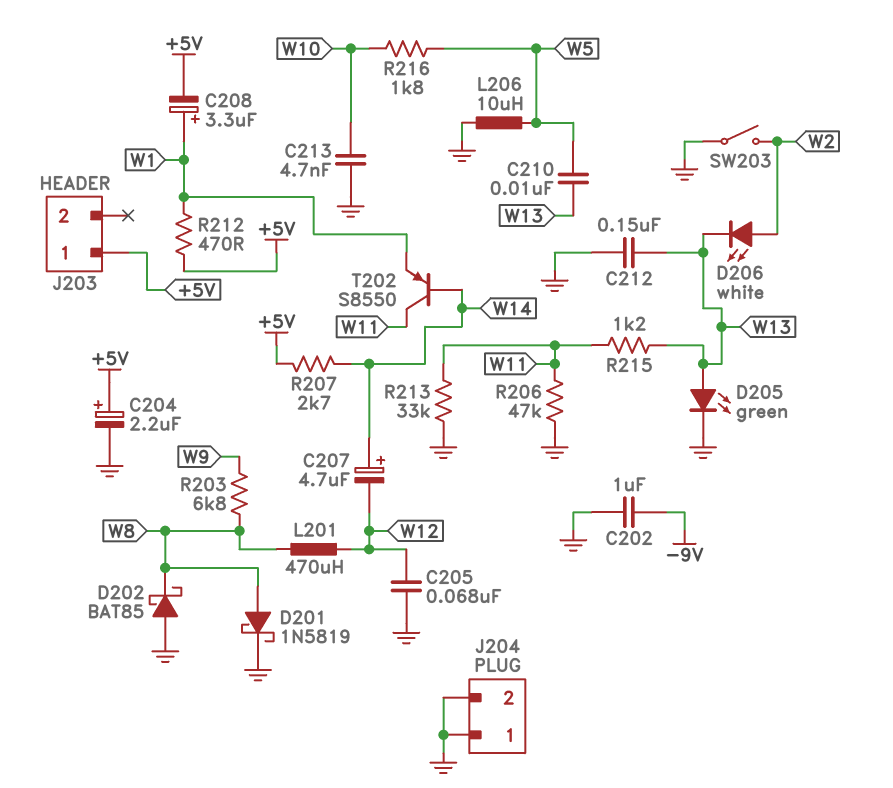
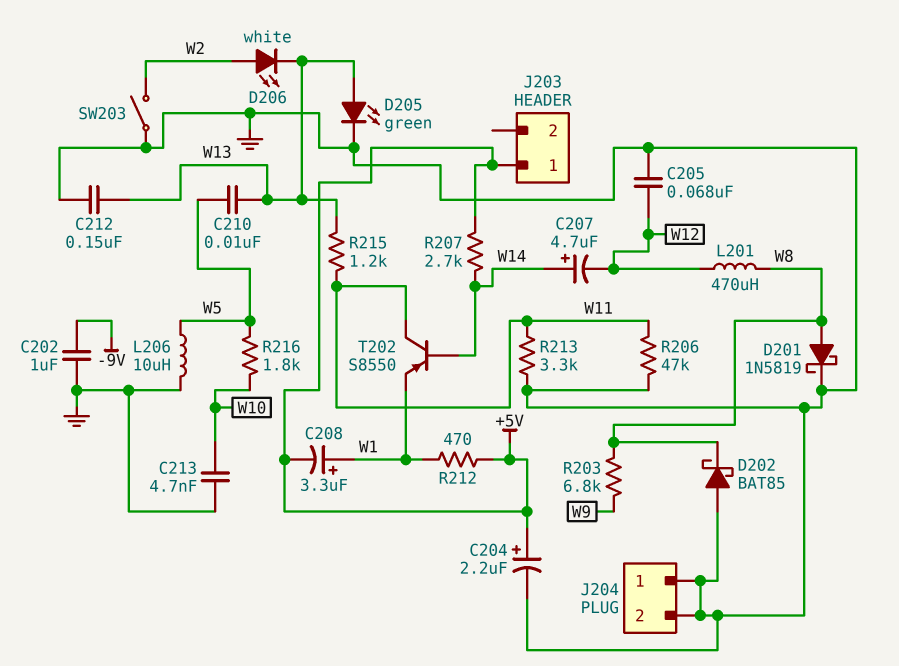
R213: 33k (GND, W11) -> 3.3k (GND, W11)

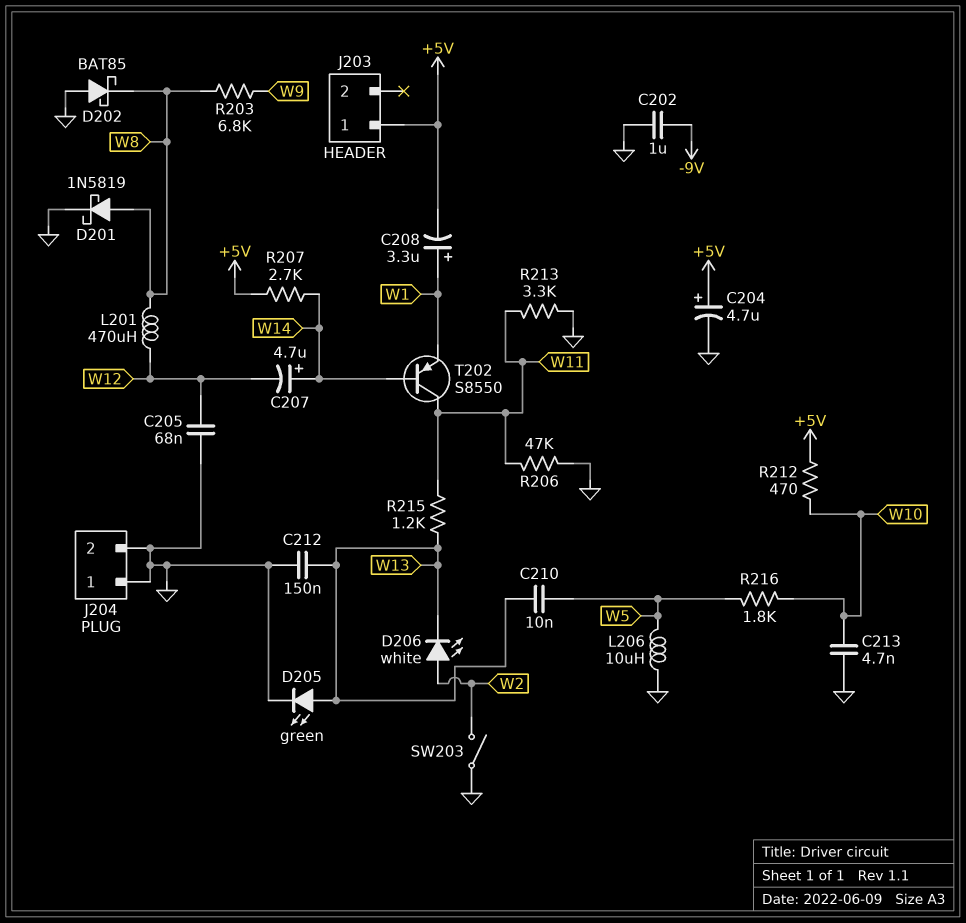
C204: 2.2uF (plus +5V, minus GND) -> 4.7uF (plus +5V, minus GND)
R212: 470 (+5V, W1) -> 470 (+5V, W10)

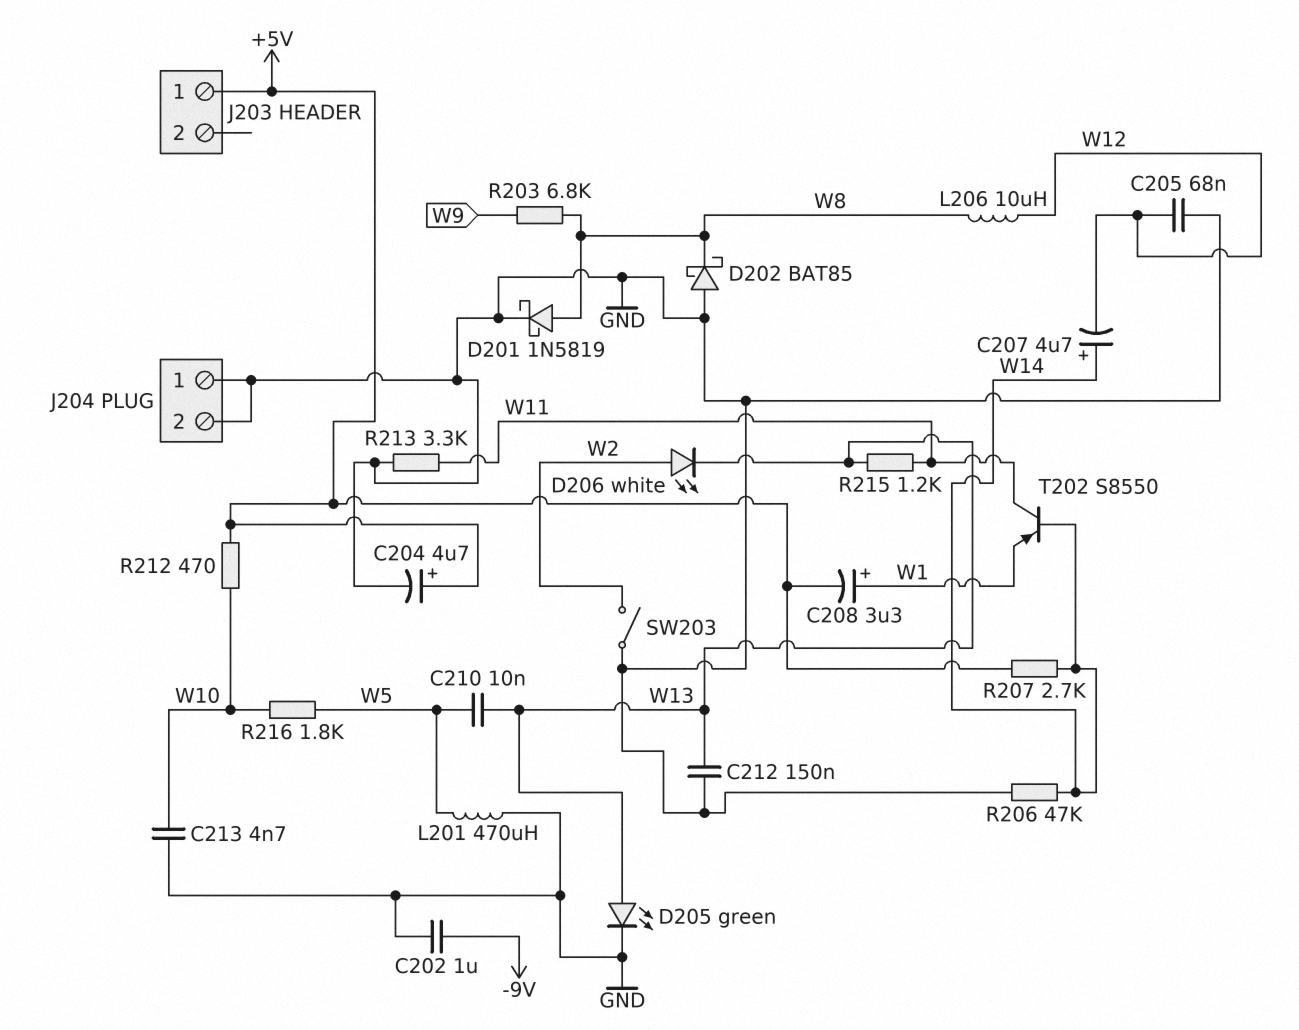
L201: 470uH (W8, W12) -> 470uH (GND, W5)
L206: 10uH (GND, W5) -> 10uH (W8, W12)
R206: 47k (GND, W11) -> 47k (GND, W14)

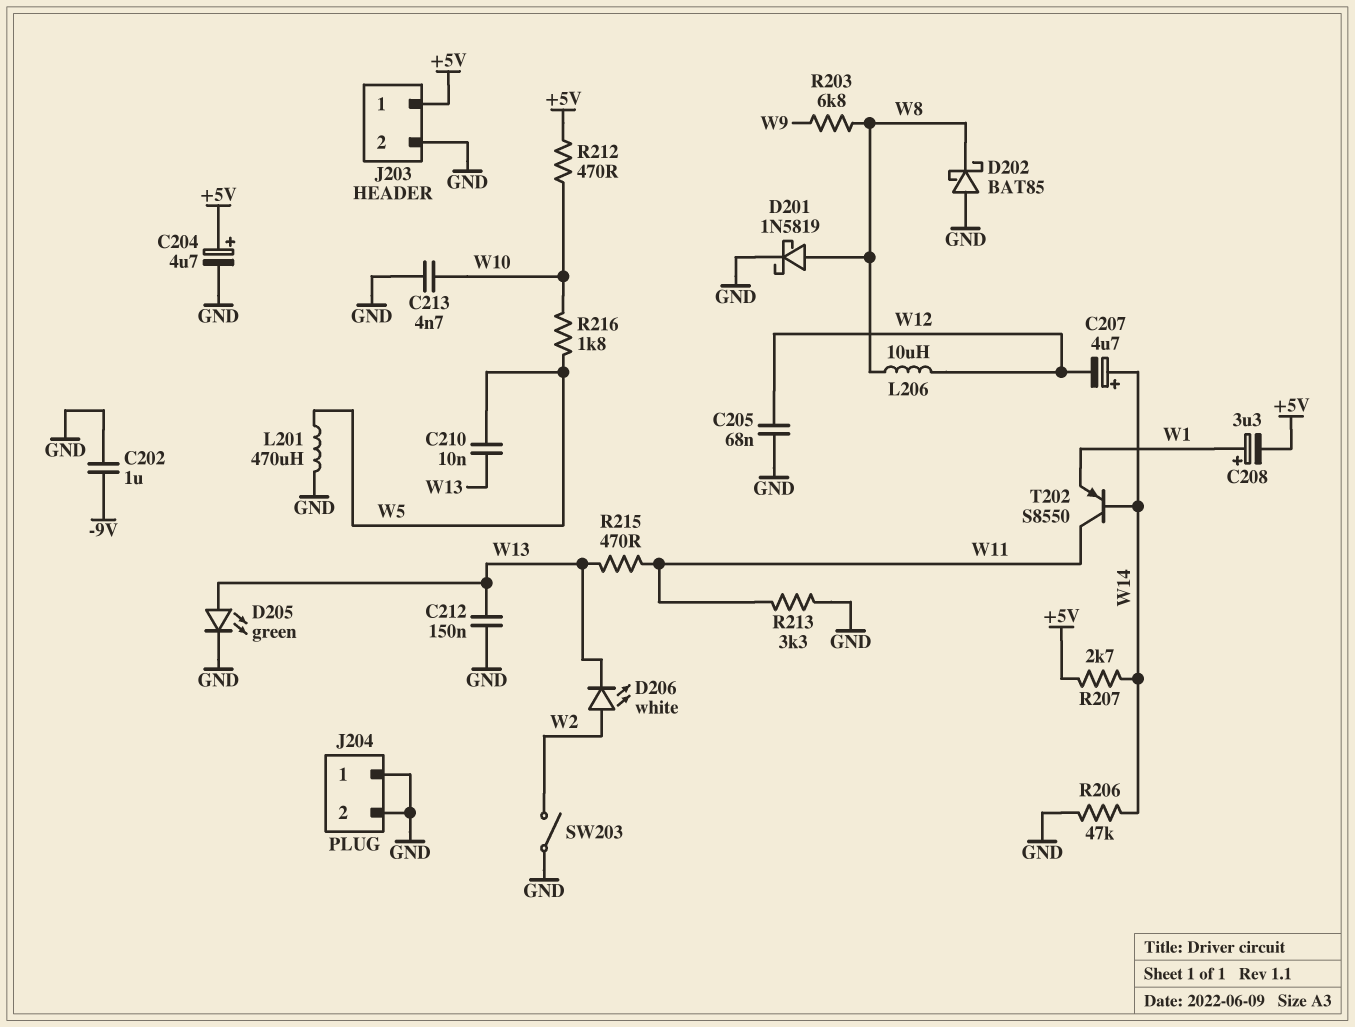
J203 pin 2: none -> GND
R215: 1.2k (W11, W13) -> 470 (W11, W13)

